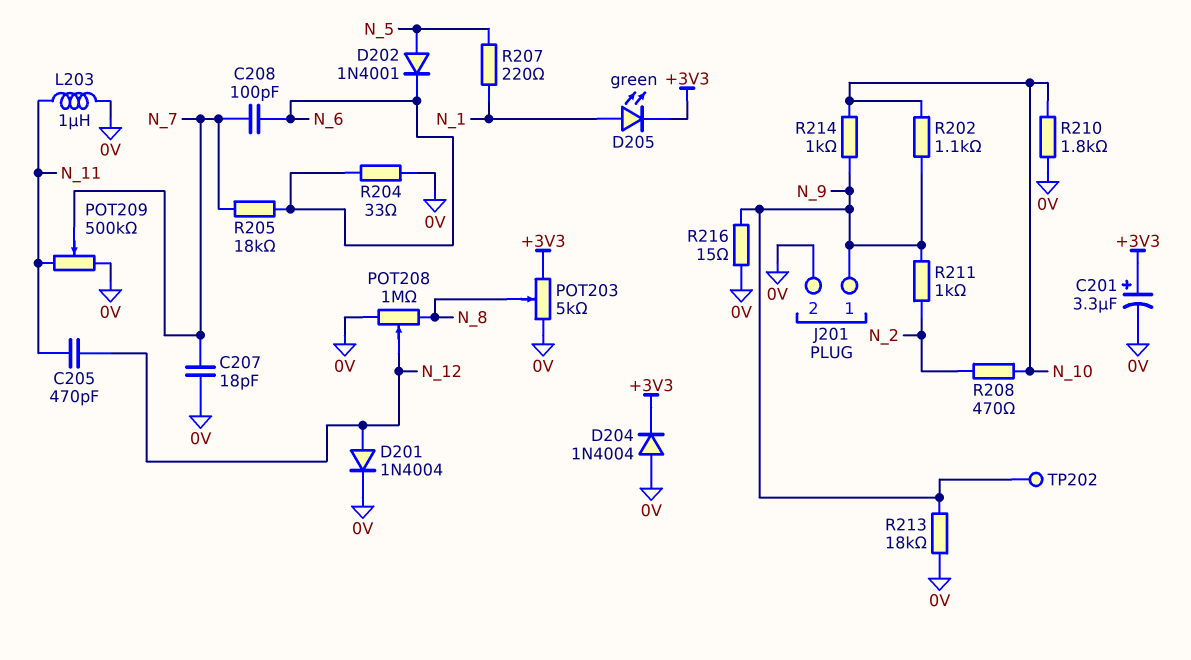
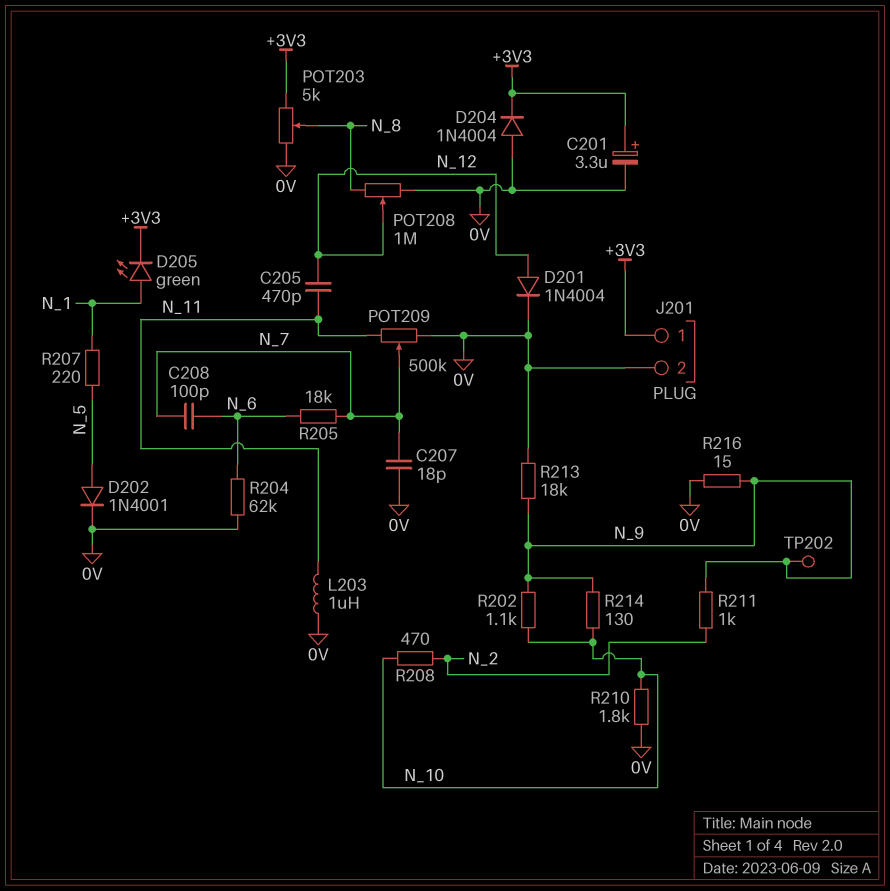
D202: diode 1N4001 (A N_5, K N_6) -> diode 1N4001 (A N_5, K 0V)
J201 pin 1: N_9 -> +3V3
R204: 33 (0V, N_6) -> 62k (0V, N_6)
R214: 1k (N_9, N_10) -> 130 (N_9, N_10)

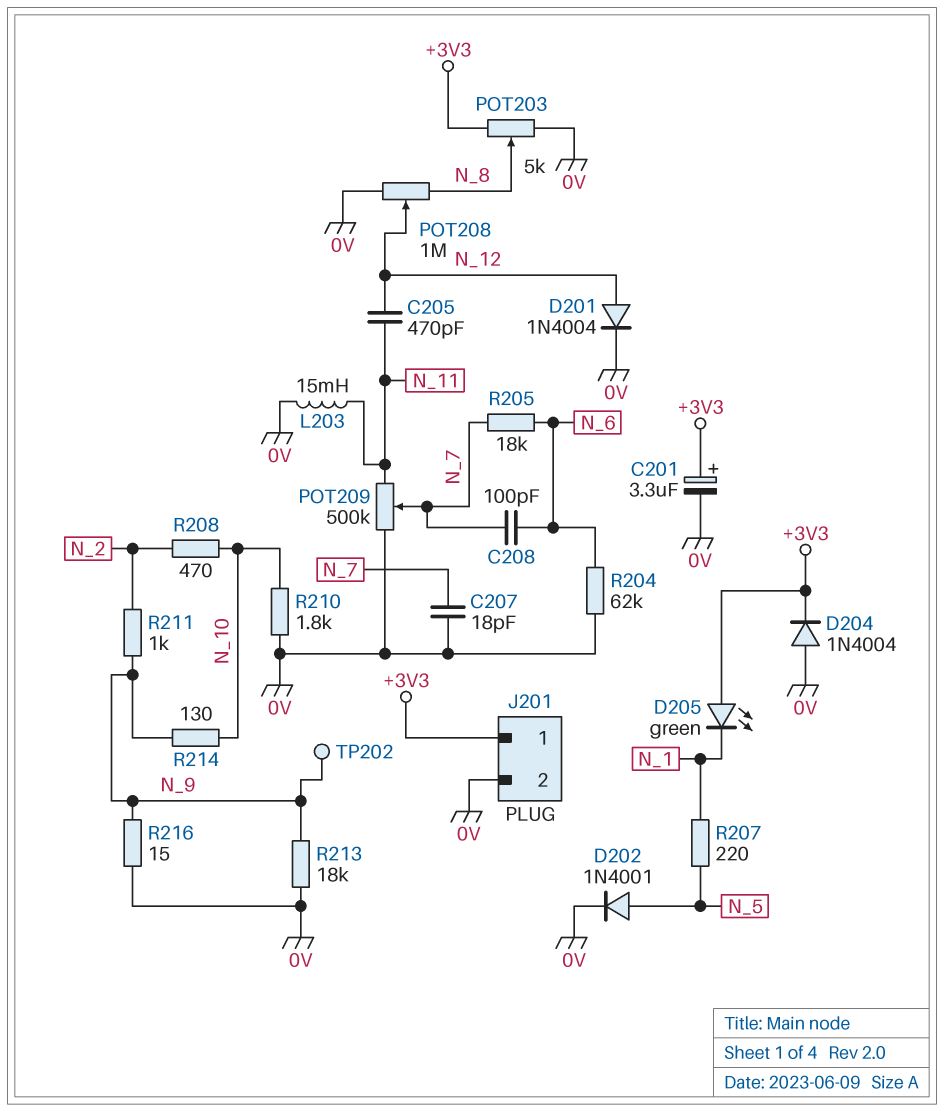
D205: LED green (A N_1, K +3V3) -> LED green (A +3V3, K N_1)
L203: 1uH (0V, N_11) -> 15mH (0V, N_11)
R202: 1.1k (N_9, N_10) -> none

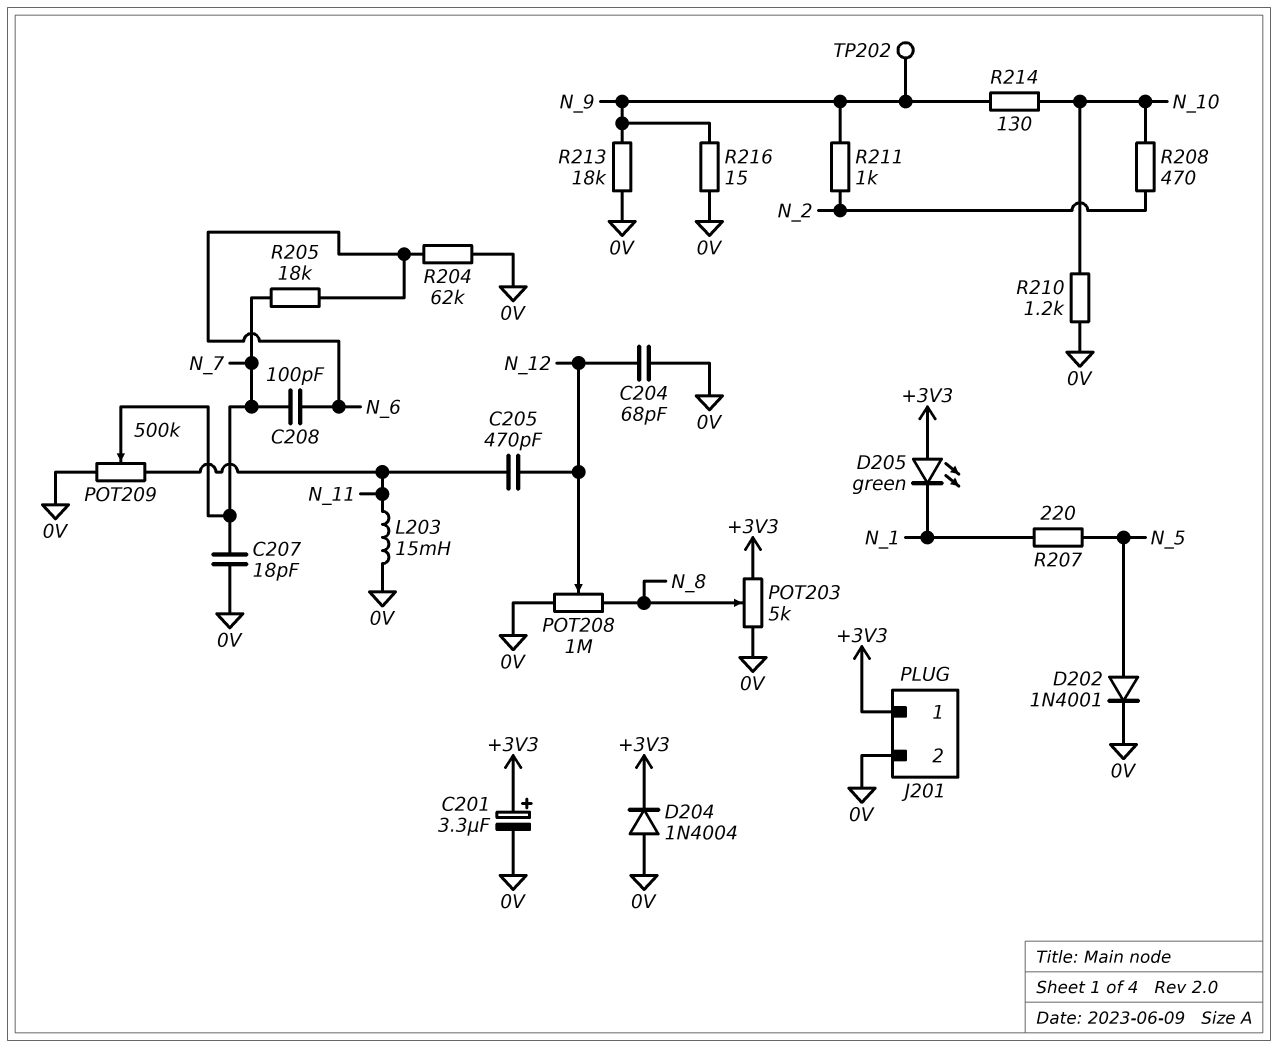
C204: none -> 68pF (0V, N_12)
D201: diode 1N4004 (A N_12, K 0V) -> none
R210: 1.8k (0V, N_10) -> 1.2k (0V, N_10)

